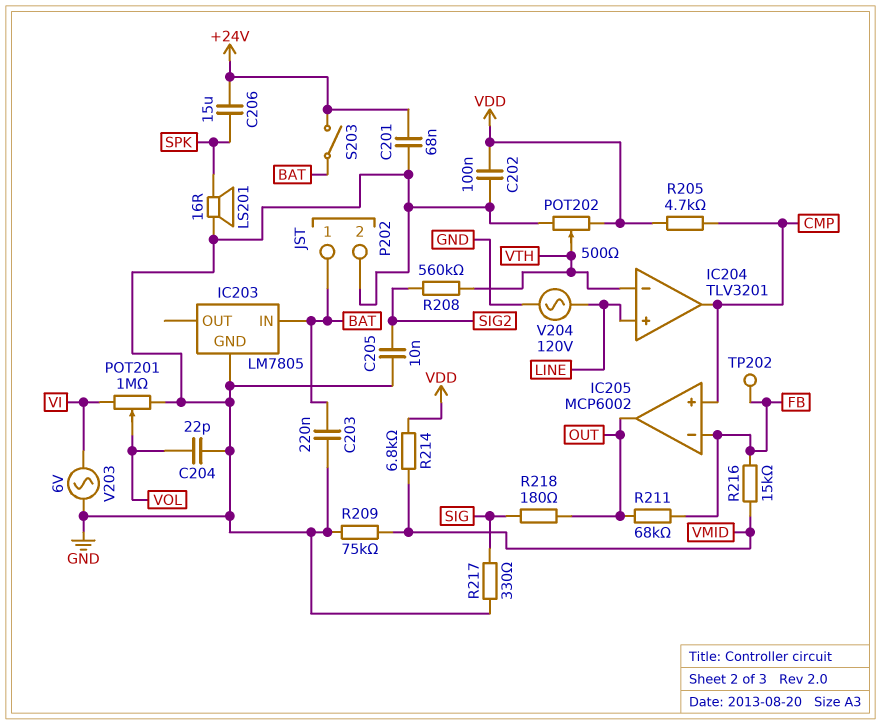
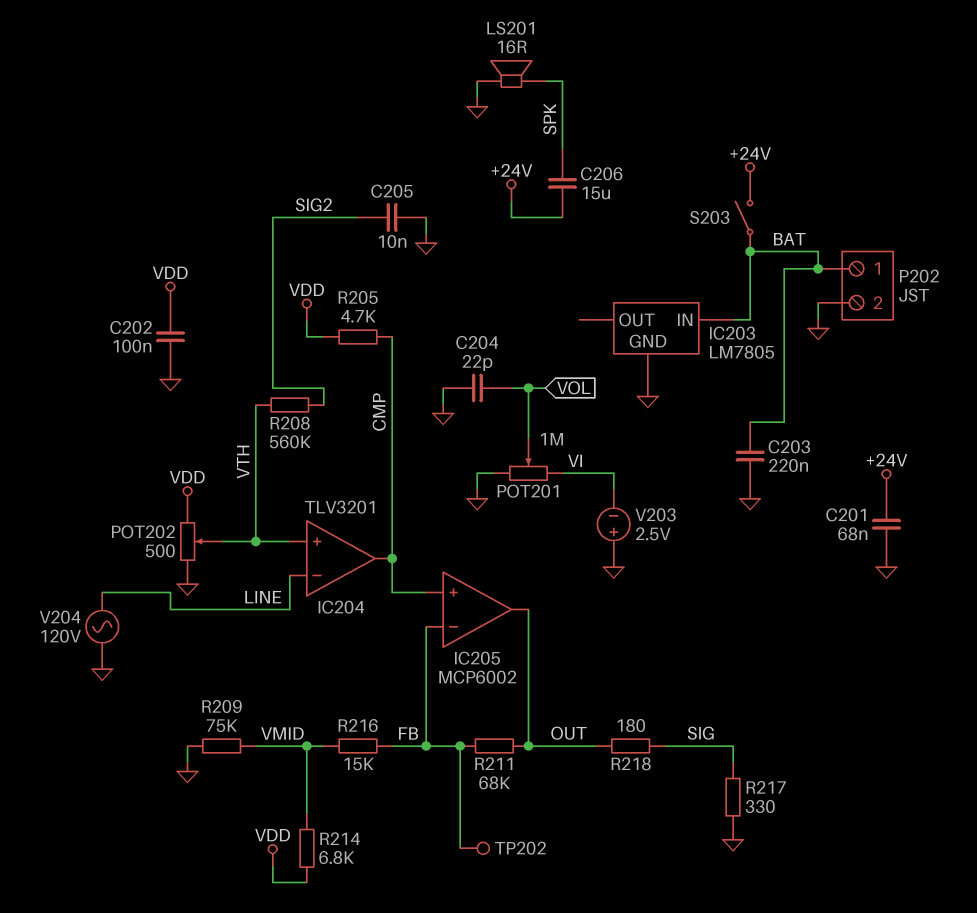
IC204 pin in+: LINE -> VTH
IC204 pin in-: VTH -> LINE
V203: AC 6V (GND, VI) -> 2.5V (plus GND, minus VI)

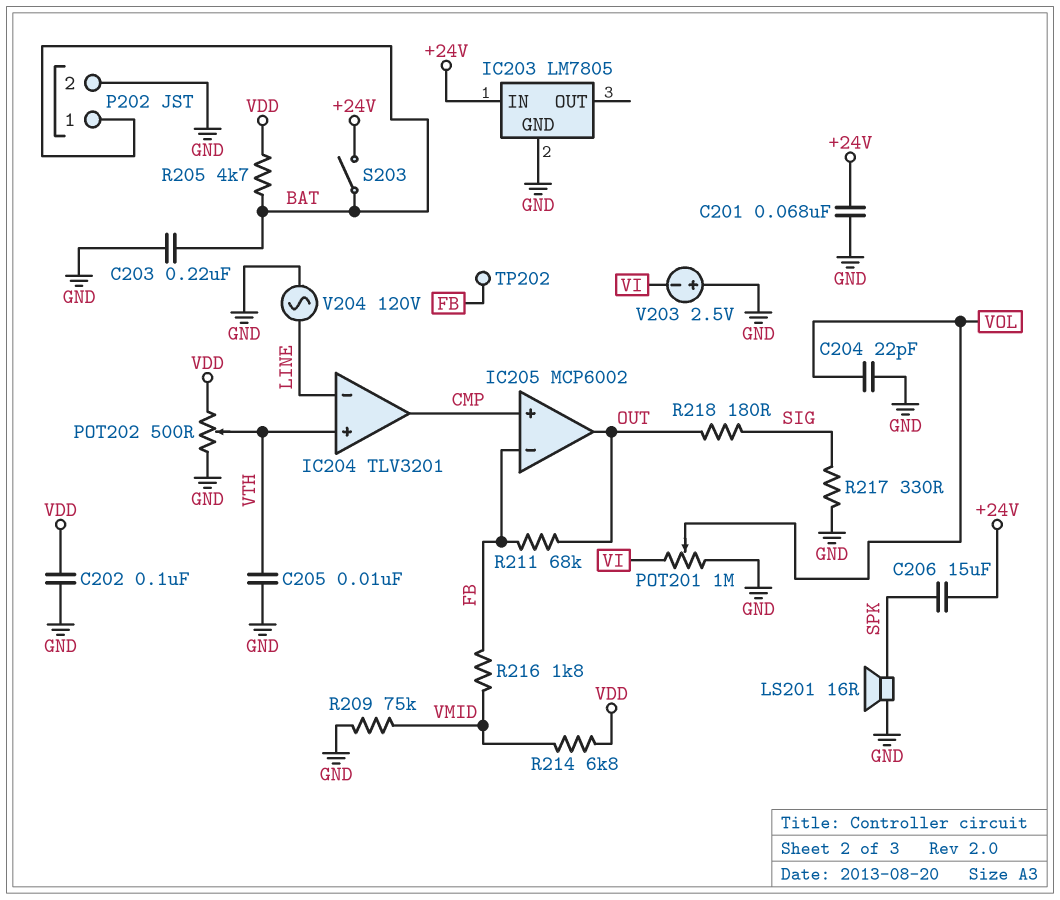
C205: 10nF (GND, SIG2) -> 10nF (GND, VTH)
IC203 pin IN: BAT -> +24V
R205: 4.7k (CMP, VDD) -> 4.7k (BAT, VDD)
R208: 560k (SIG2, VTH) -> none
R216: 15k (FB, VMID) -> 1.8k (FB, VMID)

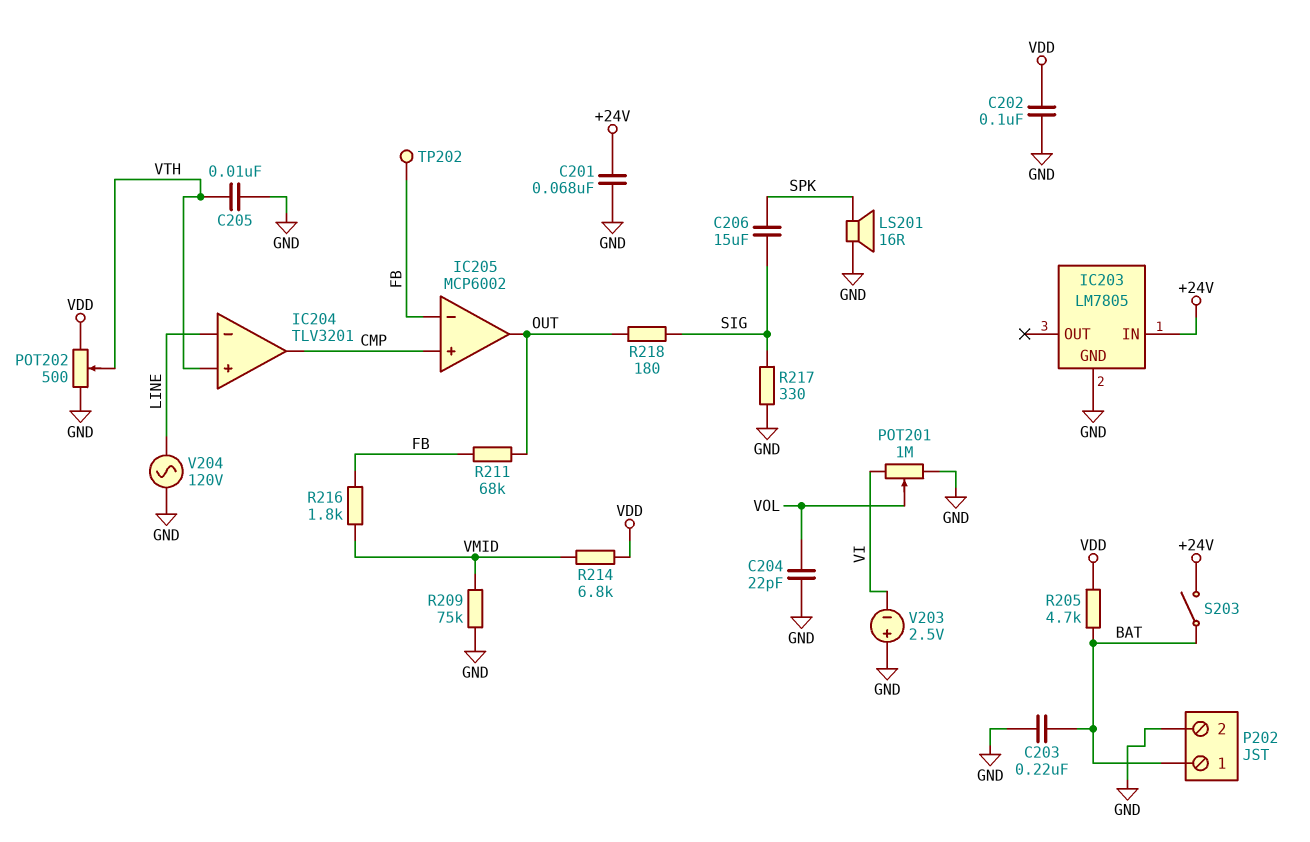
C206: 15uF (+24V, SPK) -> 15uF (SIG, SPK)

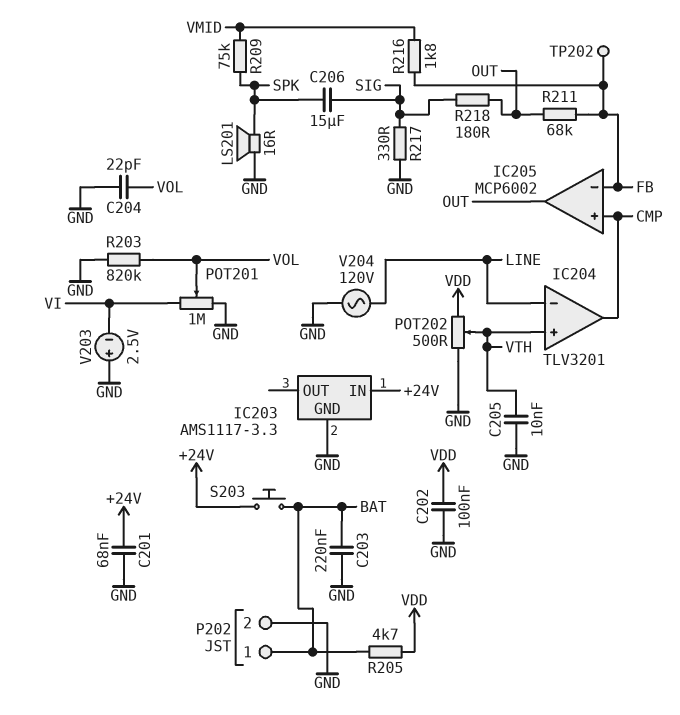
IC203: LM7805 -> AMS1117-3.3
R203: none -> 820k (GND, VOL)
R209: 75k (GND, VMID) -> 75k (SPK, VMID)
R214: 6.8k (VDD, VMID) -> none
S203: switch (+24V, BAT) -> button (+24V, BAT)

